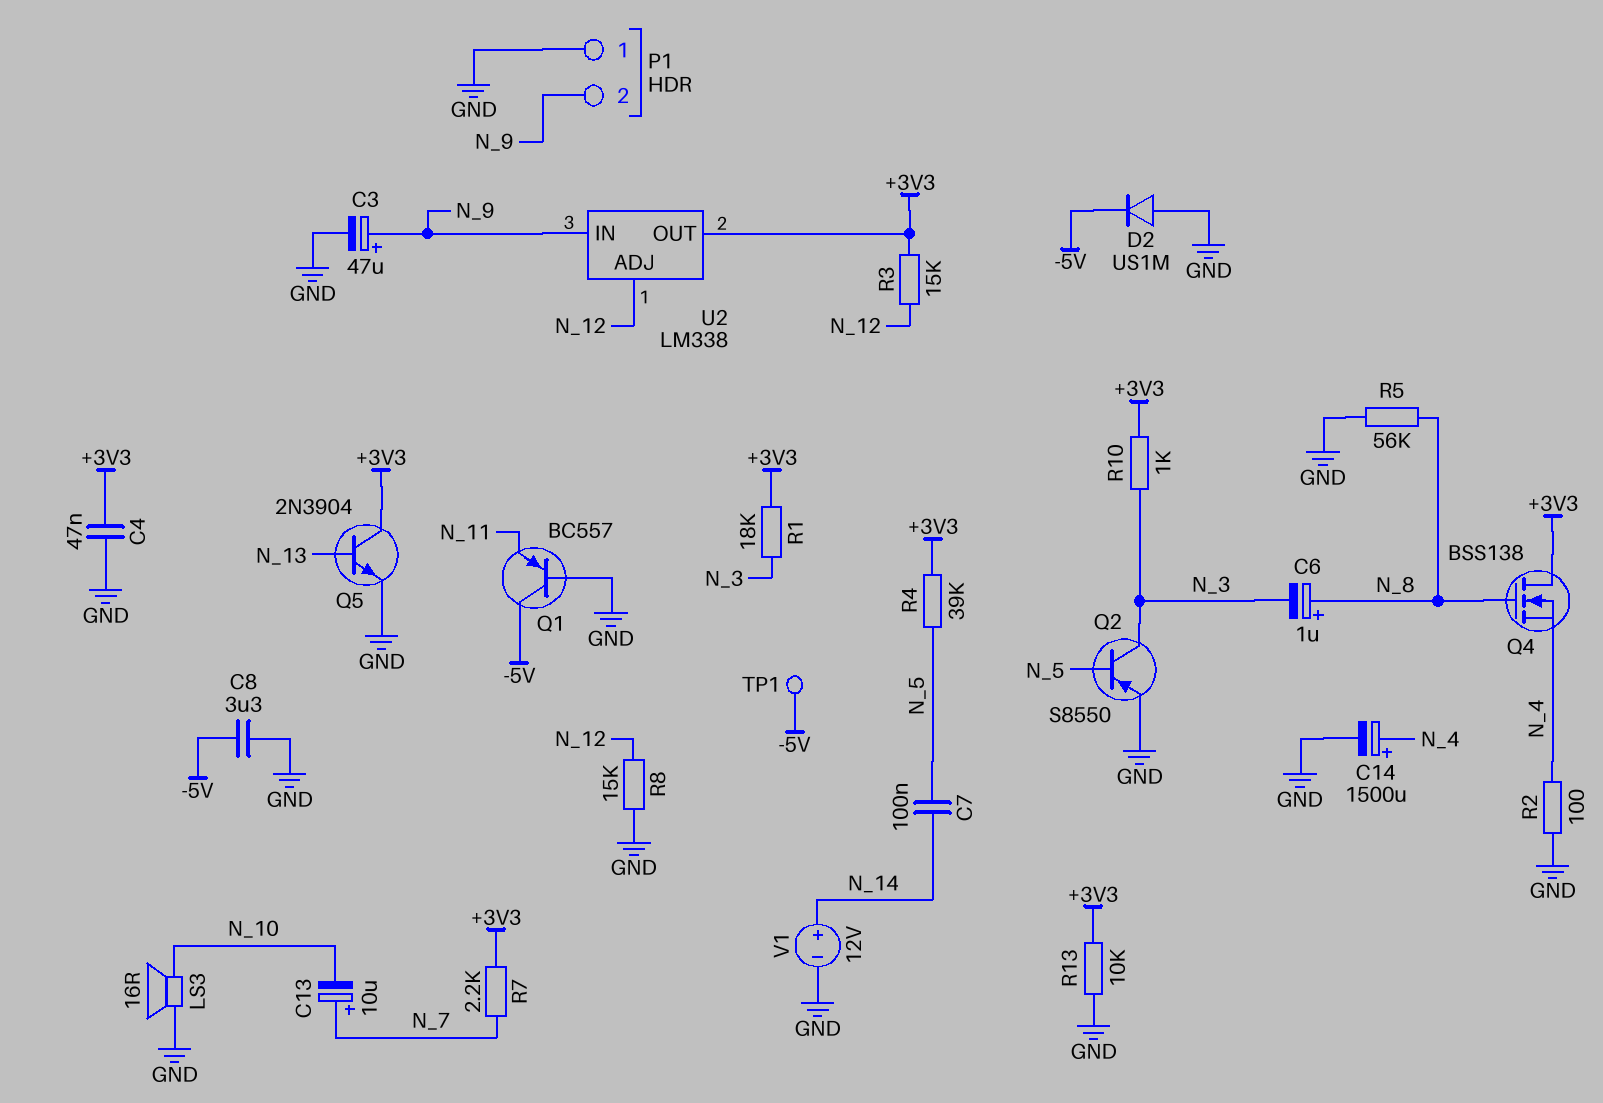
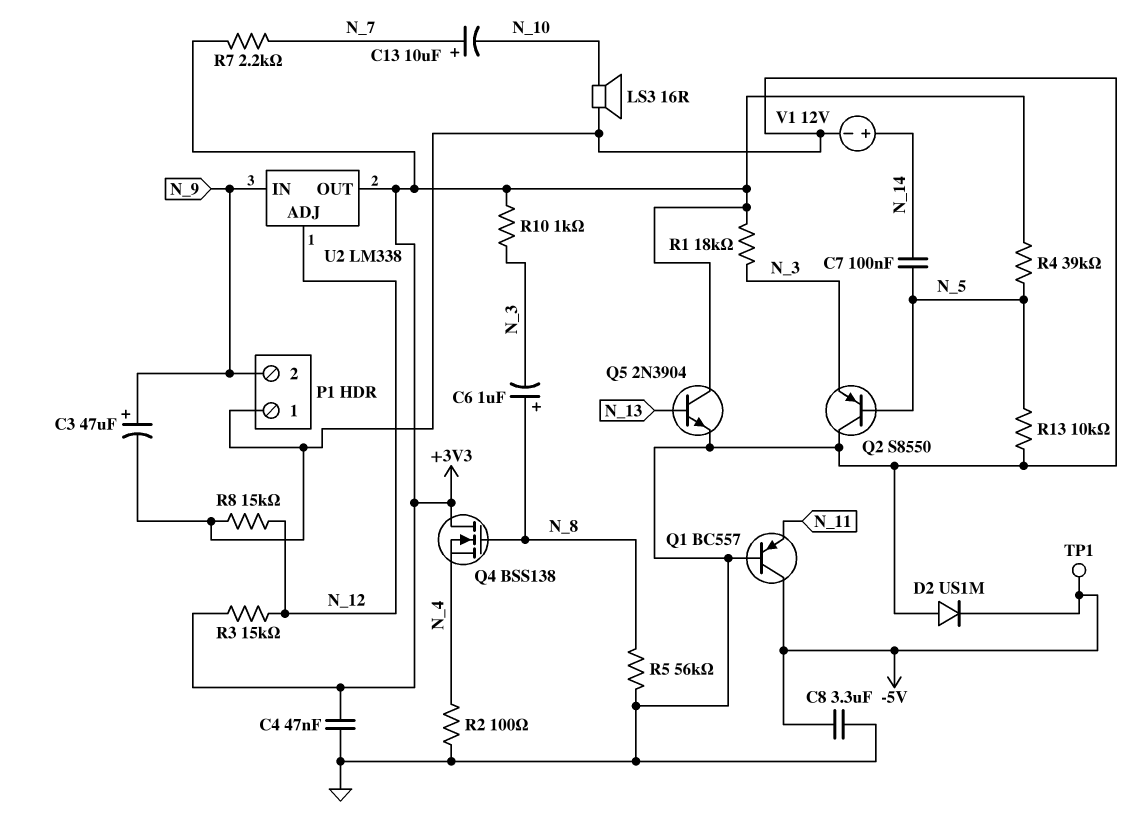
C14: 1500uF (plus N_4, minus GND) -> none
Q2: PNP S8550 (B N_5, C N_3, E GND) -> PNP S8550 (B N_5, C GND, E N_3)
R13: 10k (+3V3, GND) -> 10k (GND, N_5)

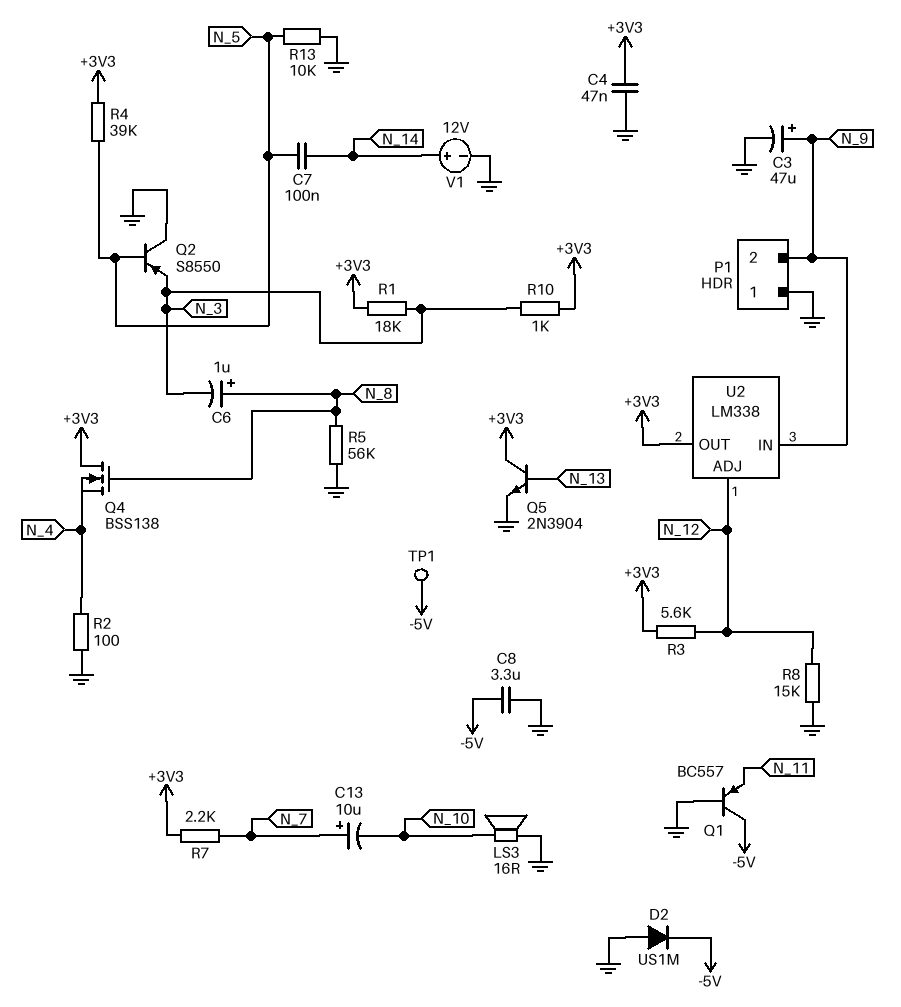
R3: 15k (+3V3, N_12) -> 5.6k (+3V3, N_12)

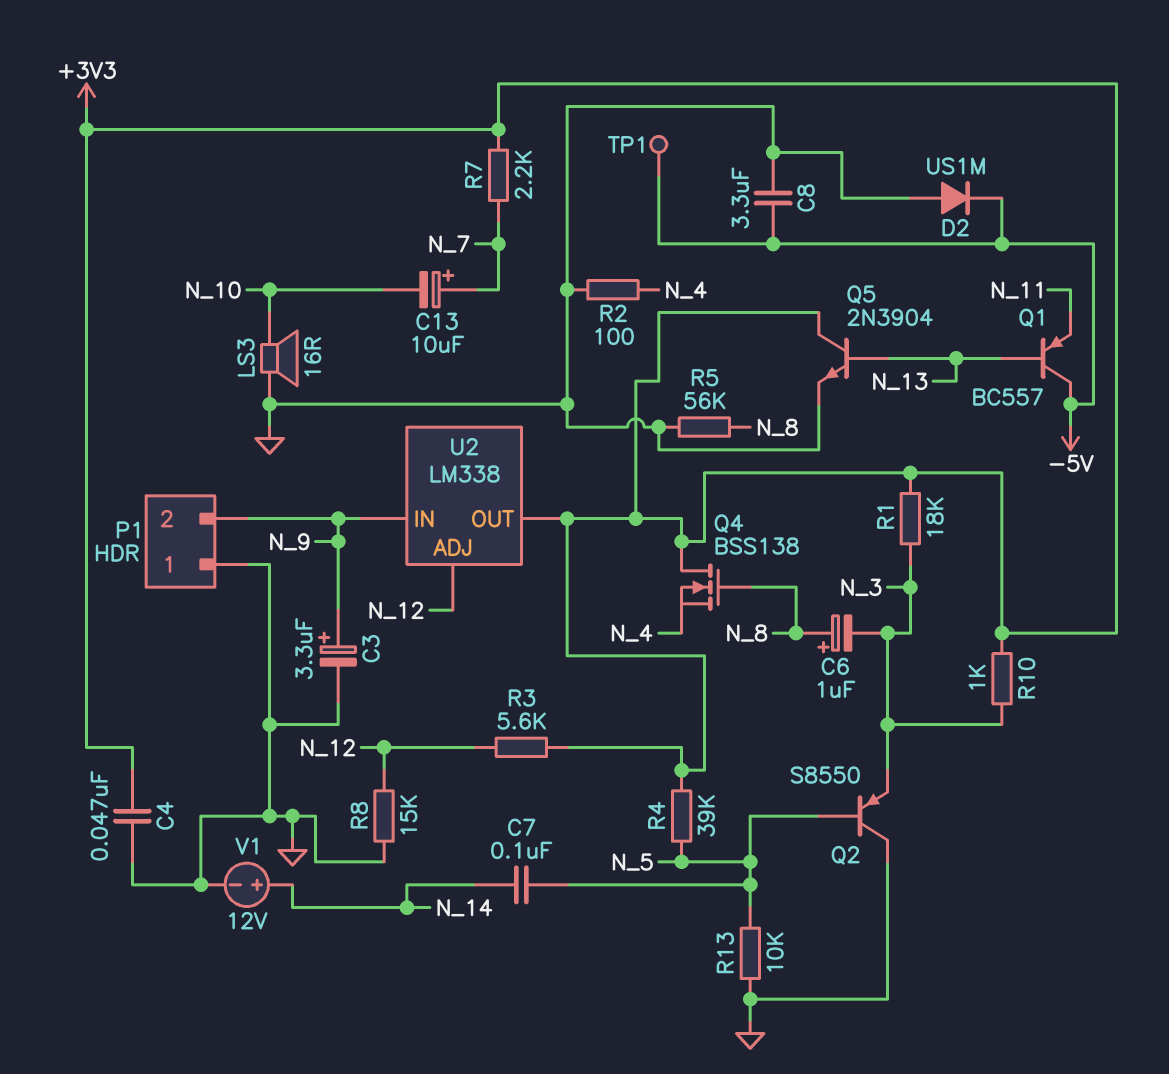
C3: 47uF (plus N_9, minus GND) -> 3.3uF (plus N_9, minus GND)
Q1: PNP BC557 (B GND, C -5V, E N_11) -> PNP BC557 (B N_13, C -5V, E N_11)

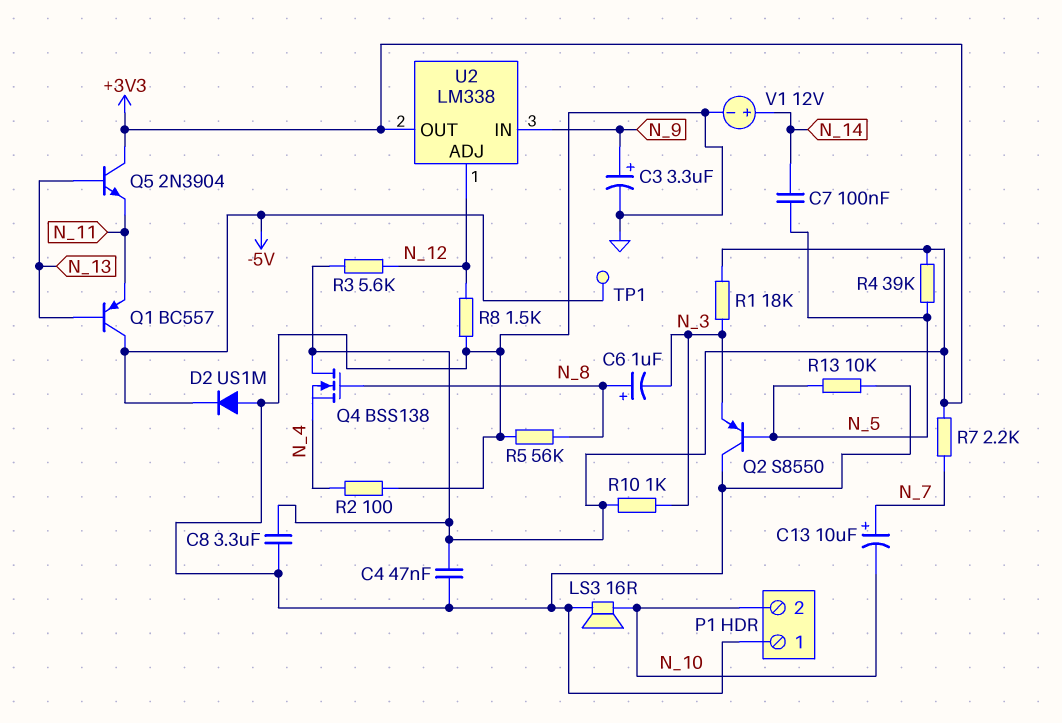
C8: 3.3uF (-5V, GND) -> 3.3uF (+3V3, GND)
P1 pin 2: N_9 -> N_10
Q5: NPN 2N3904 (B N_13, C +3V3, E GND) -> NPN 2N3904 (B N_13, C +3V3, E N_11)
R8: 15k (GND, N_12) -> 1.5k (GND, N_12)

